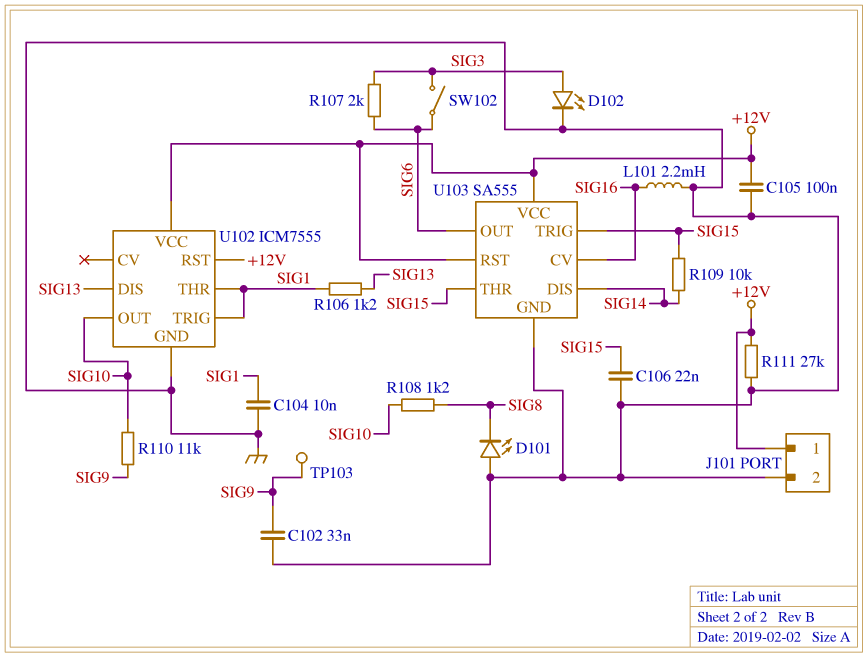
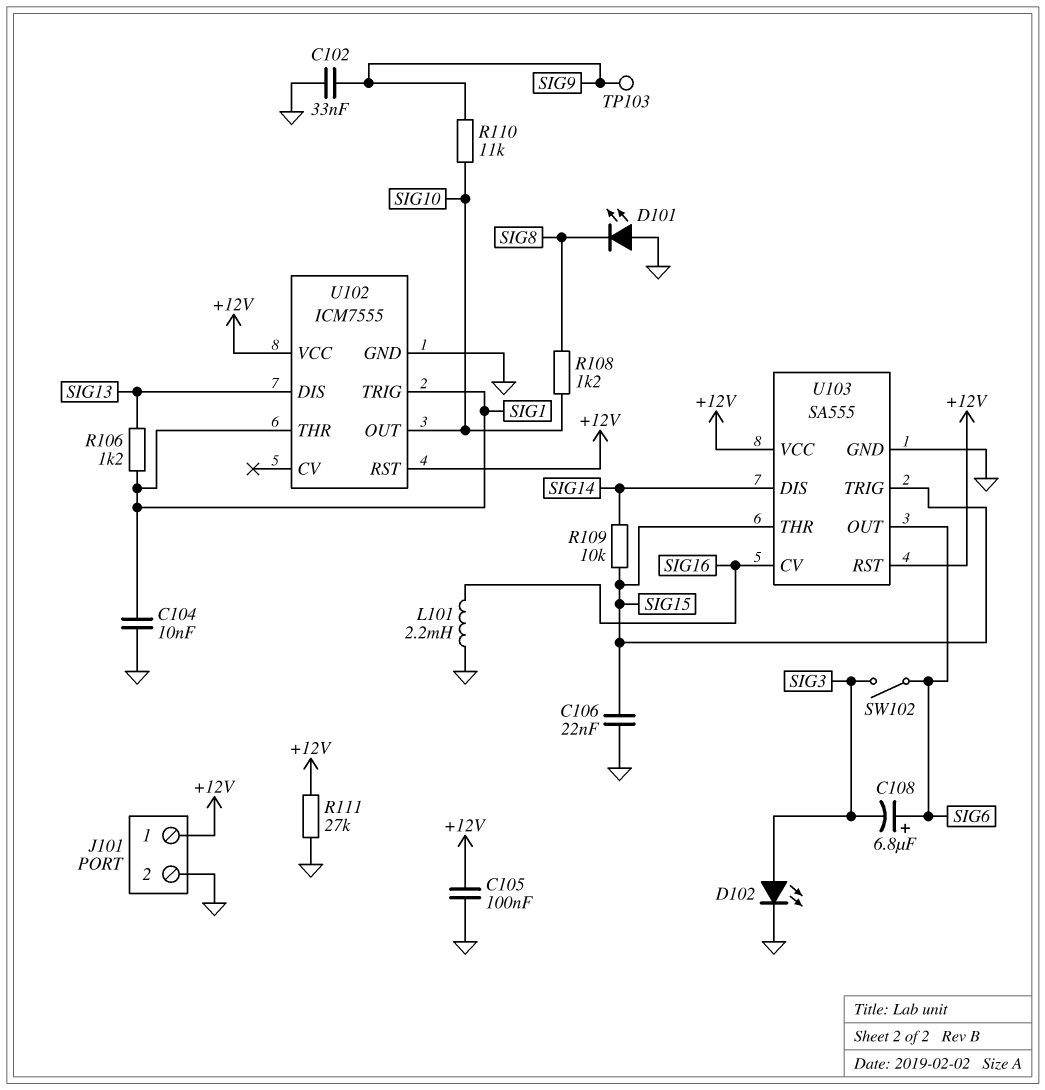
C108: none -> 6.8uF (plus SIG6, minus SIG3)
R107: 2k (SIG3, SIG6) -> none

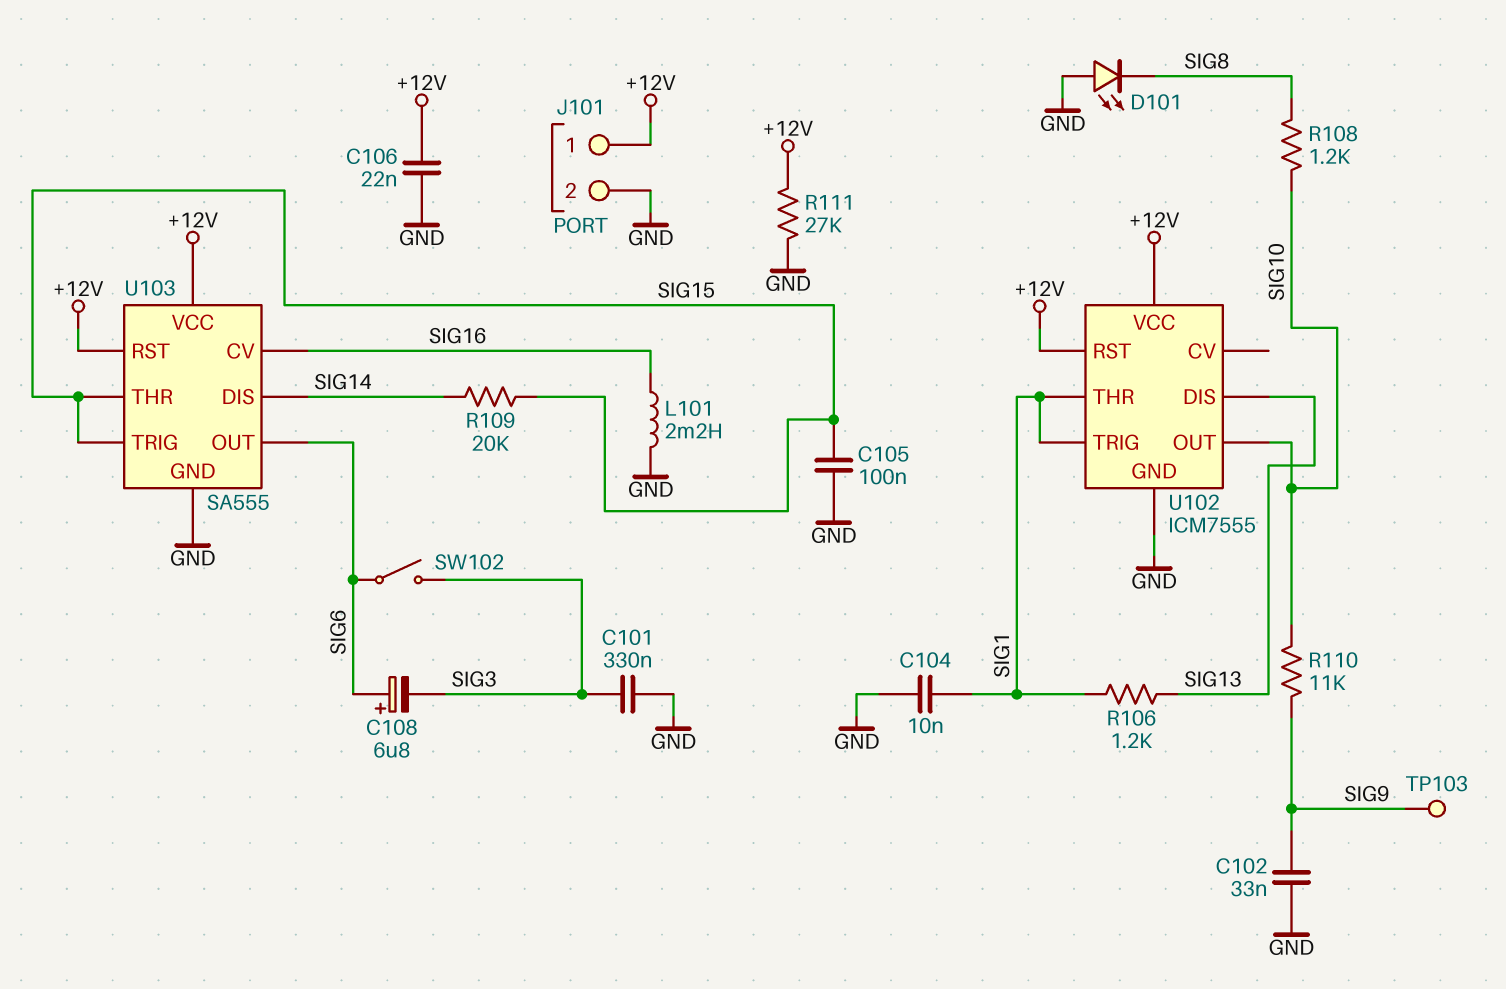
C101: none -> 330nF (GND, SIG3)
C105: 100nF (+12V, GND) -> 100nF (GND, SIG15)
C106: 22nF (GND, SIG15) -> 22nF (+12V, GND)
D102: LED (A SIG3, K GND) -> none
R109: 10k (SIG14, SIG15) -> 20k (SIG14, SIG15)

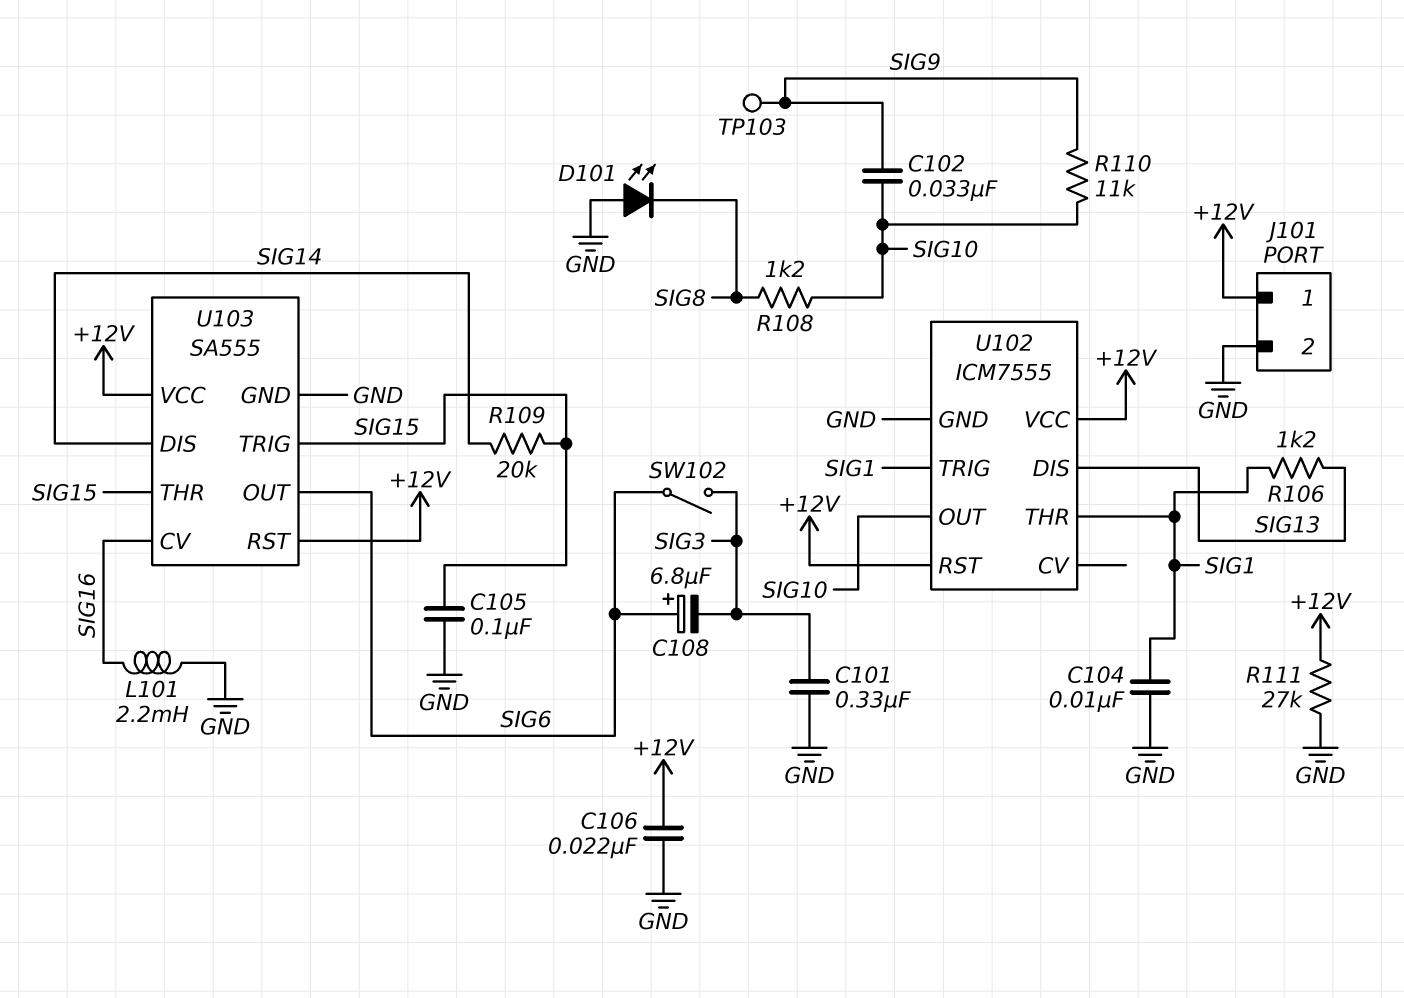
C102: 33nF (GND, SIG9) -> 33nF (SIG9, SIG10)

